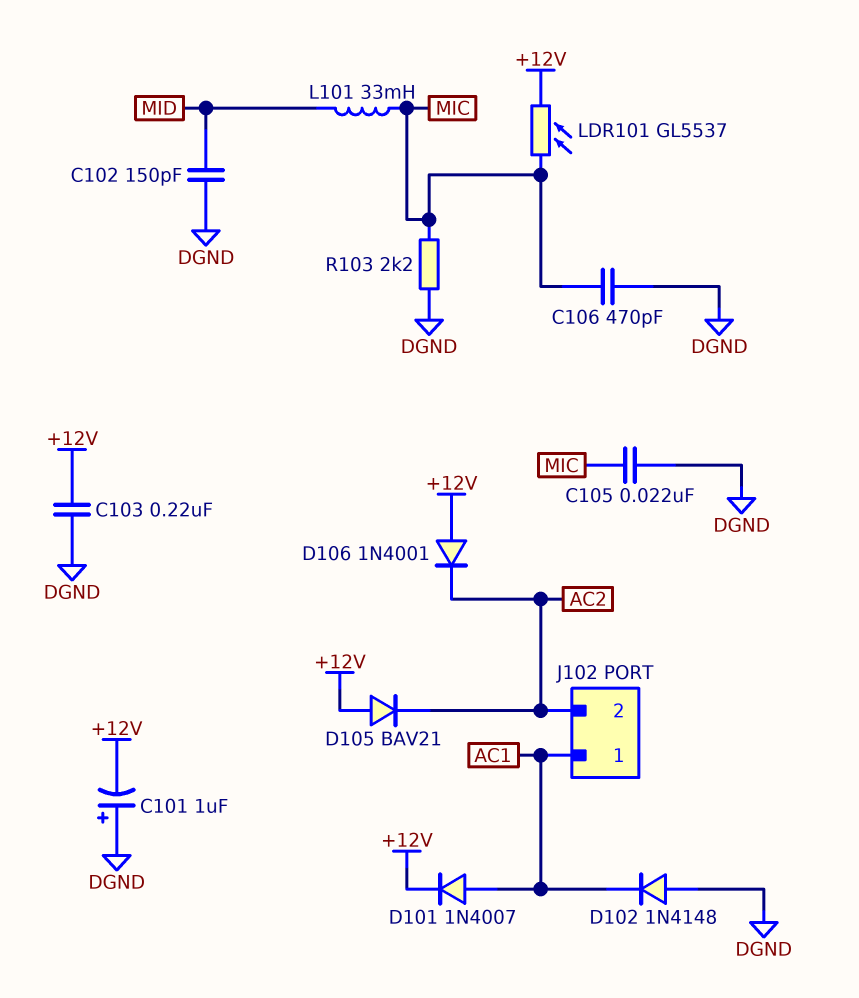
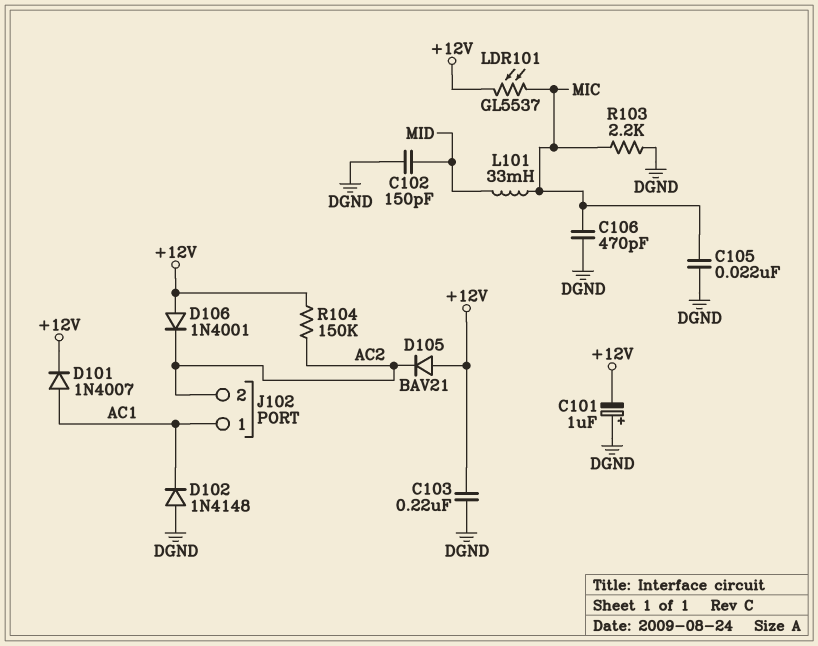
R104: none -> 150k (+12V, AC2)

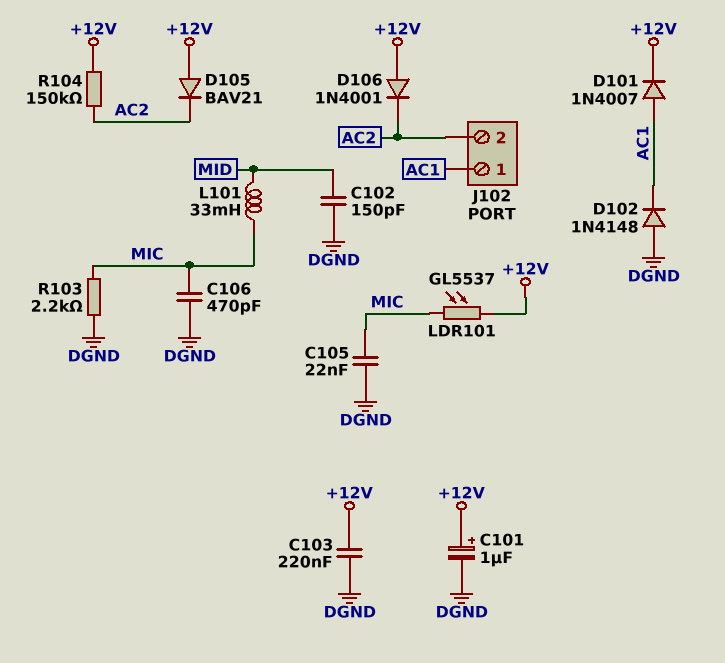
C101: 1uF (plus DGND, minus +12V) -> 1uF (plus +12V, minus DGND)

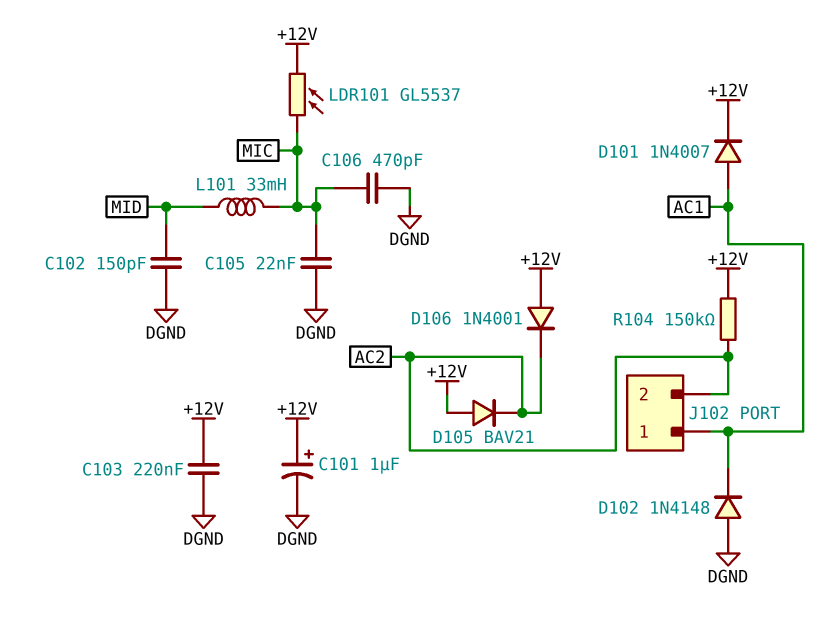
R103: 2.2k (DGND, MIC) -> none

